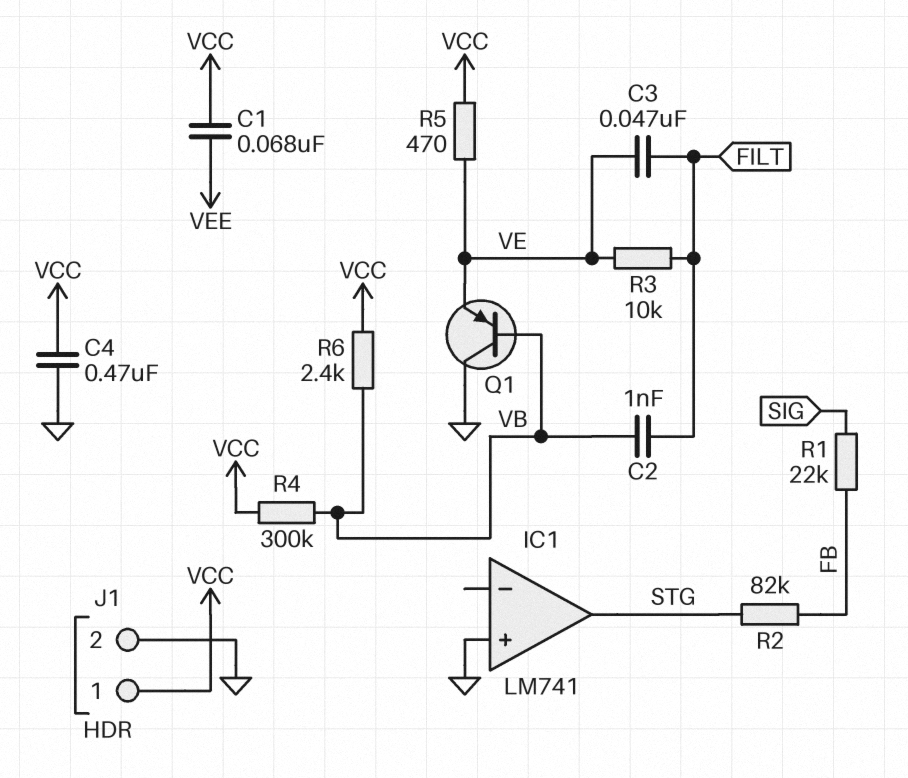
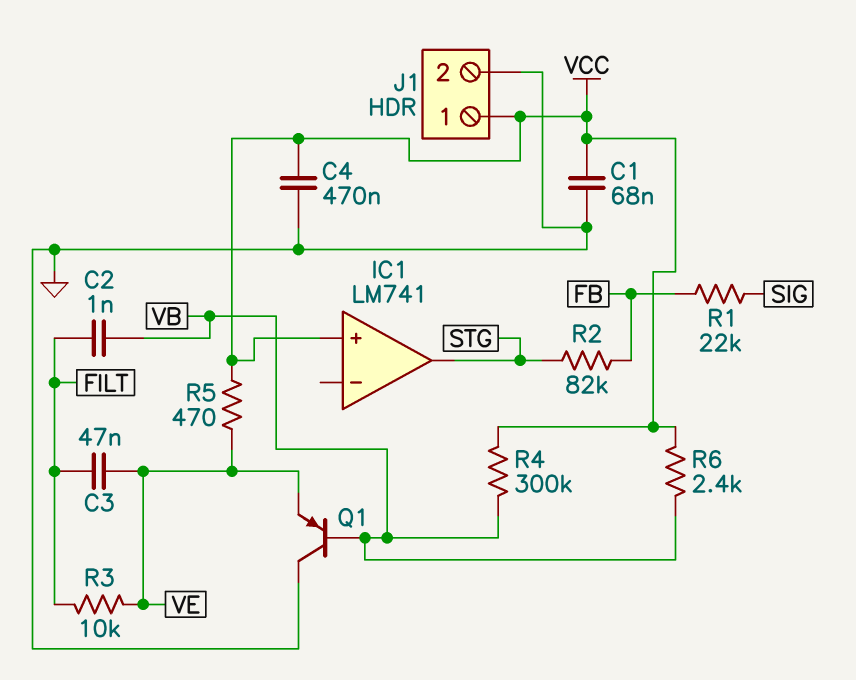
C1: 68nF (VCC, VEE) -> 68nF (GND, VCC)
IC1 pin in+: GND -> VCC

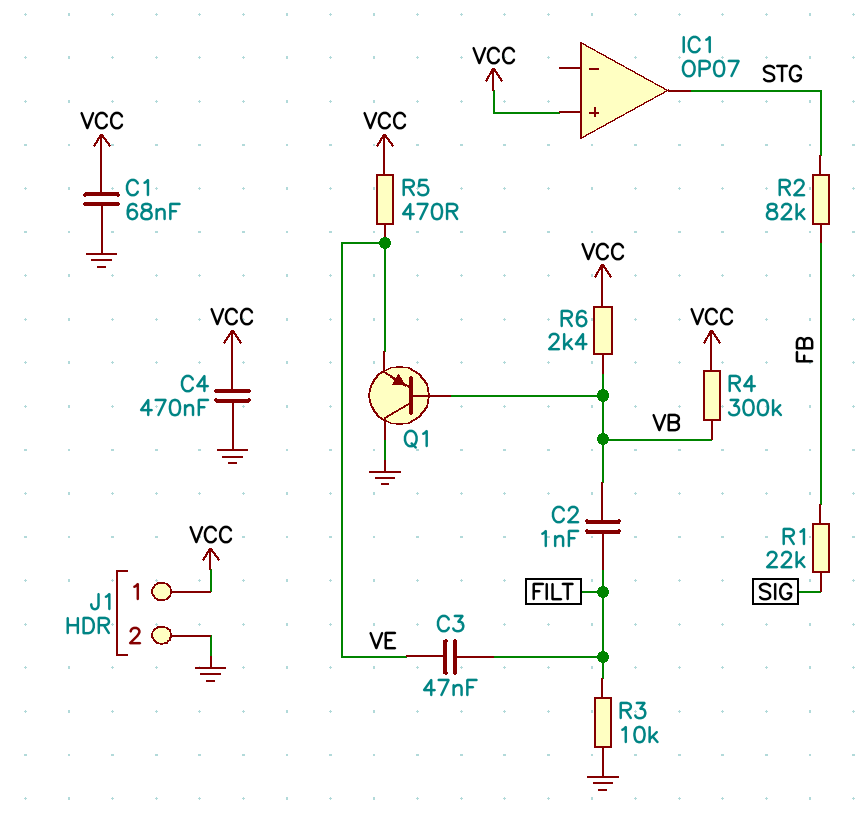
IC1: LM741 -> OP07
R3: 10k (FILT, VE) -> 10k (FILT, GND)

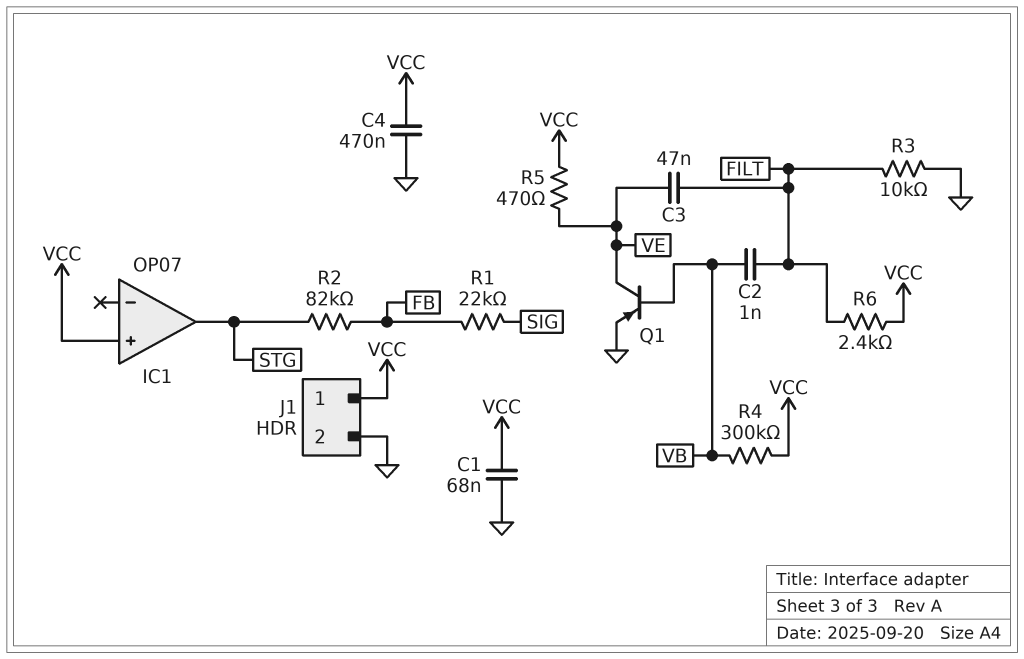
Q1: PNP (B VB, C GND, E VE) -> PNP (B VB, C VE, E GND)
R6: 2.4k (VB, VCC) -> 2.4k (FILT, VCC)

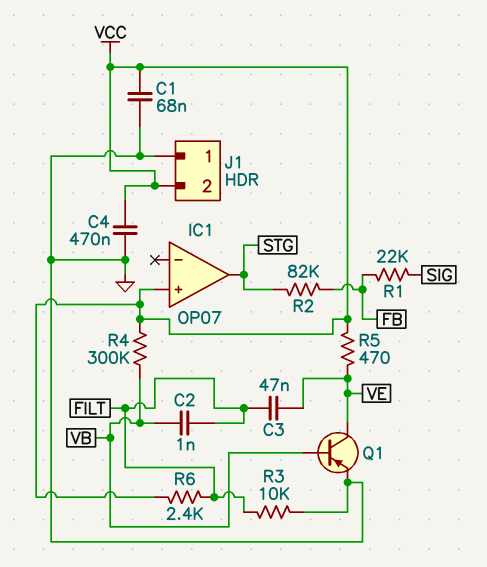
J1 pin 1: VCC -> GND
J1 pin 2: GND -> VCC

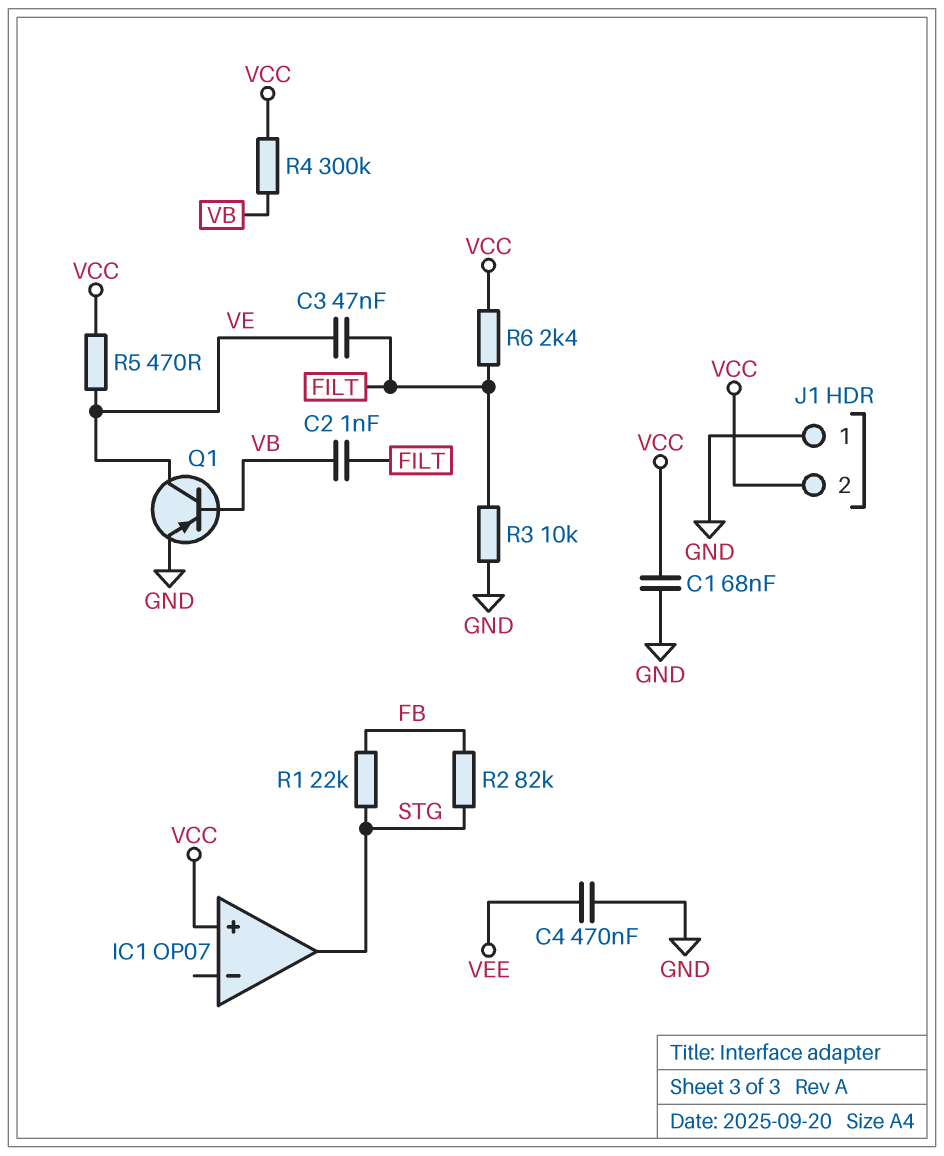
C4: 470nF (GND, VCC) -> 470nF (GND, VEE)
R1: 22k (FB, SIG) -> 22k (FB, STG)

